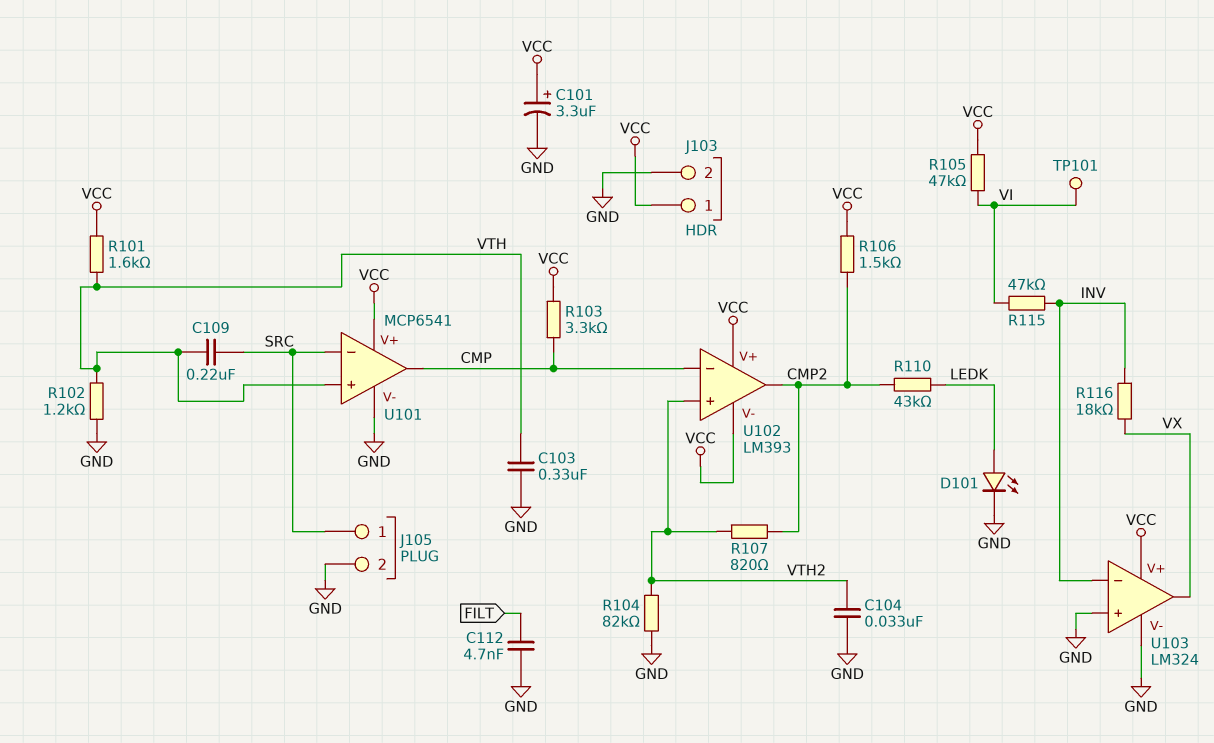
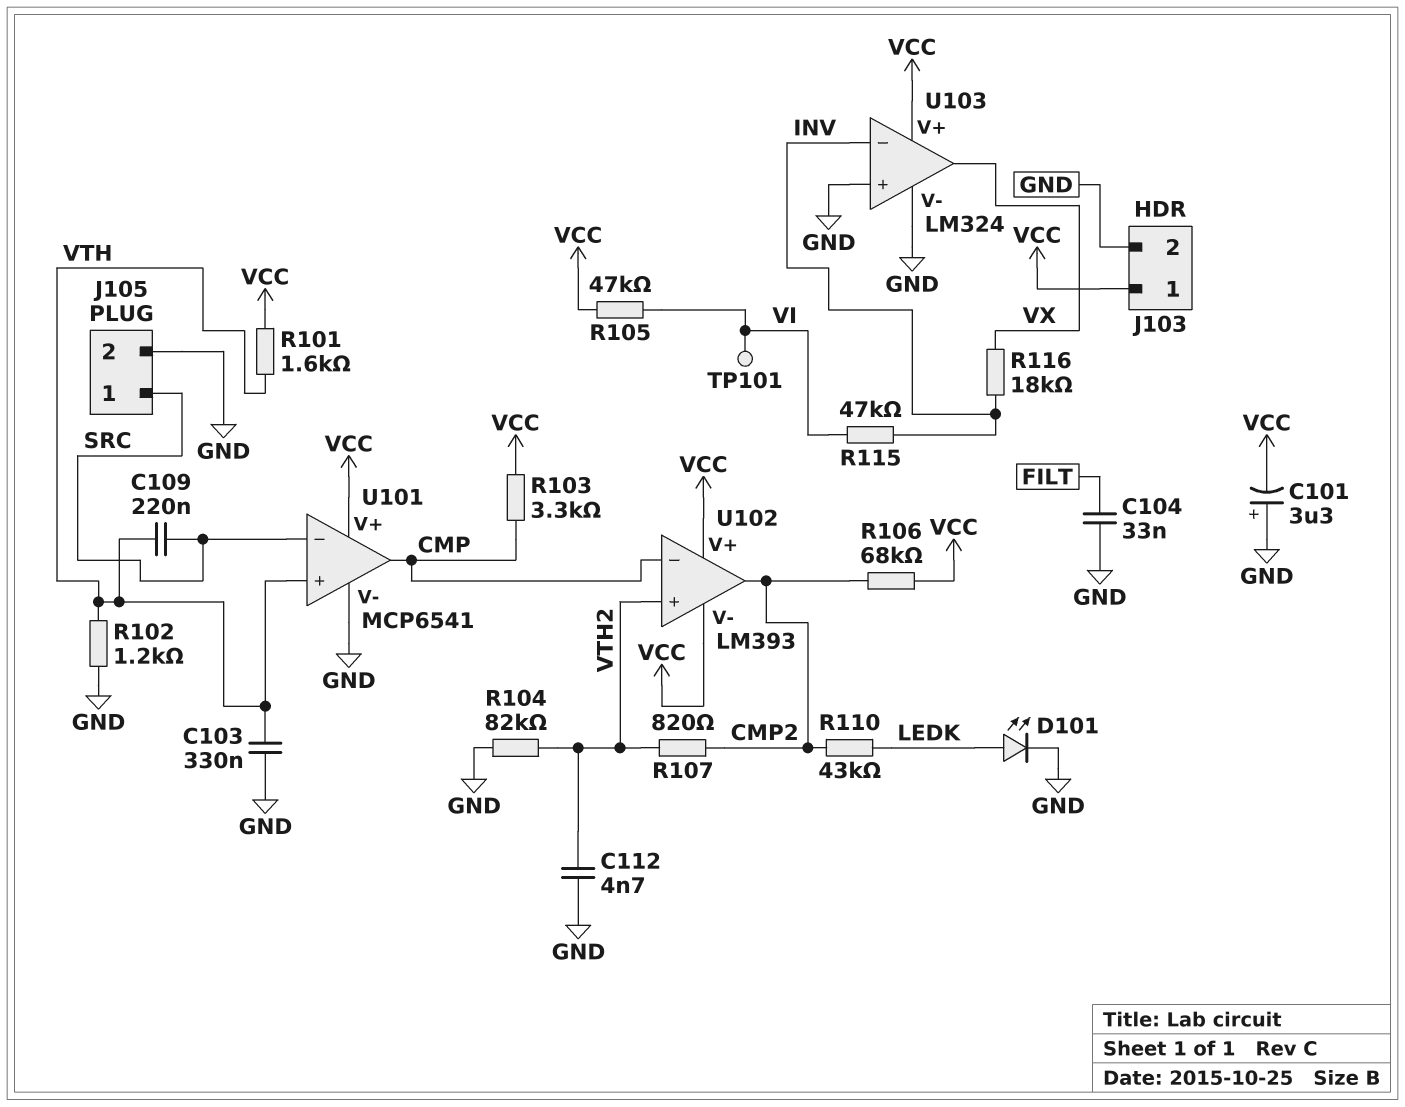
C101: 3.3uF (plus VCC, minus GND) -> 3.3uF (plus GND, minus VCC)
C104: 33nF (GND, VTH2) -> 33nF (FILT, GND)
C112: 4.7nF (FILT, GND) -> 4.7nF (GND, VTH2)
R106: 1.5k (CMP2, VCC) -> 68k (CMP2, VCC)

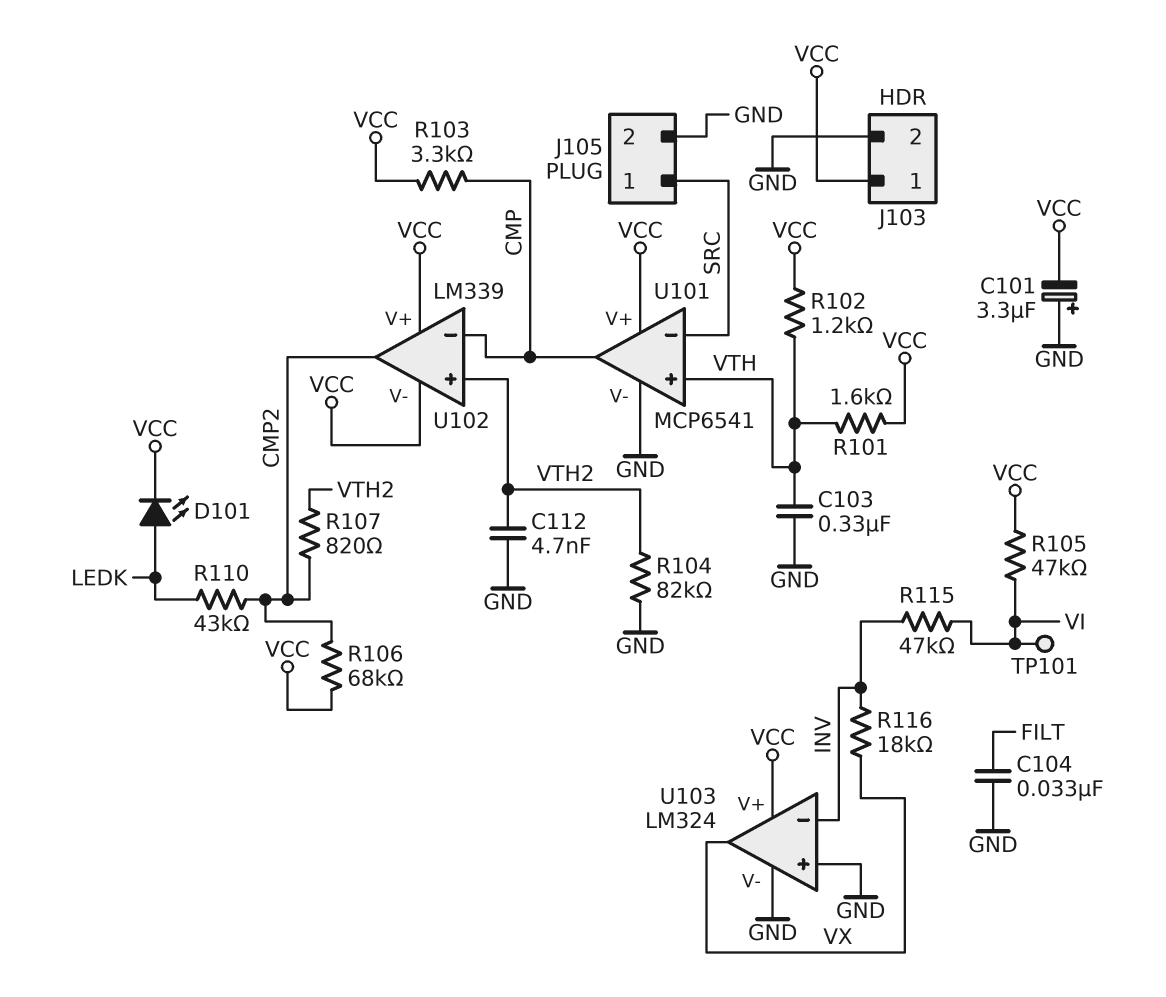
C109: 220nF (SRC, VTH) -> none
D101: LED (A LEDK, K GND) -> LED (A LEDK, K VCC)
R102: 1.2k (GND, VTH) -> 1.2k (VCC, VTH)
U102: LM393 -> LM339

